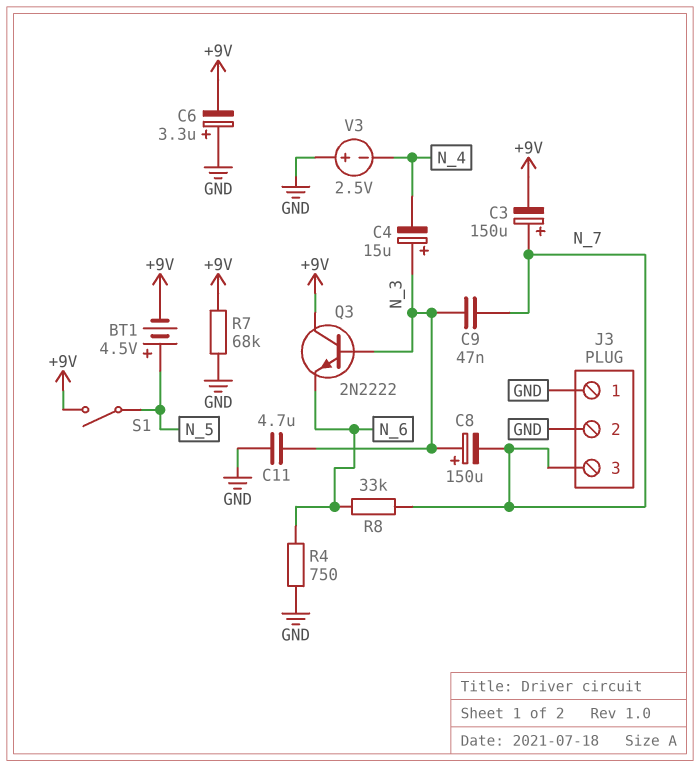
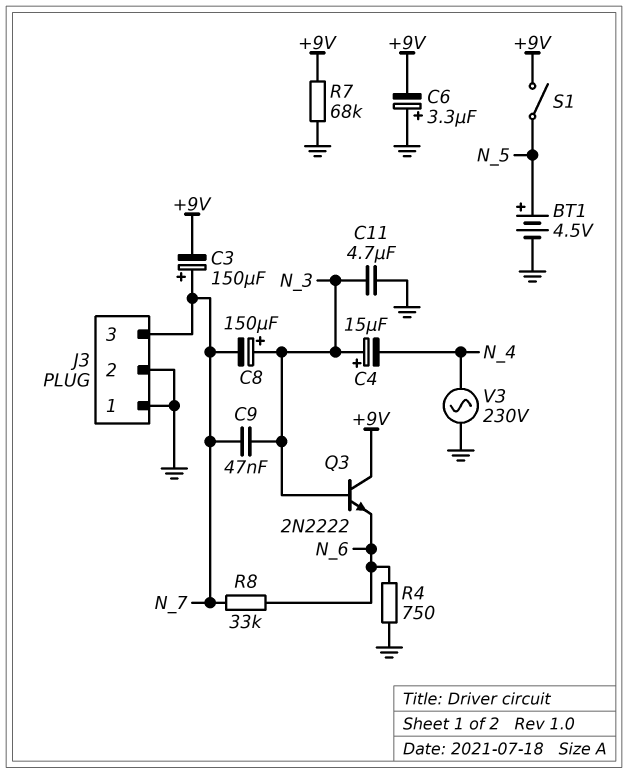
BT1: 4.5V (plus N_5, minus +9V) -> 4.5V (plus N_5, minus GND)
V3: 2.5V (plus GND, minus N_4) -> AC 230V (GND, N_4)

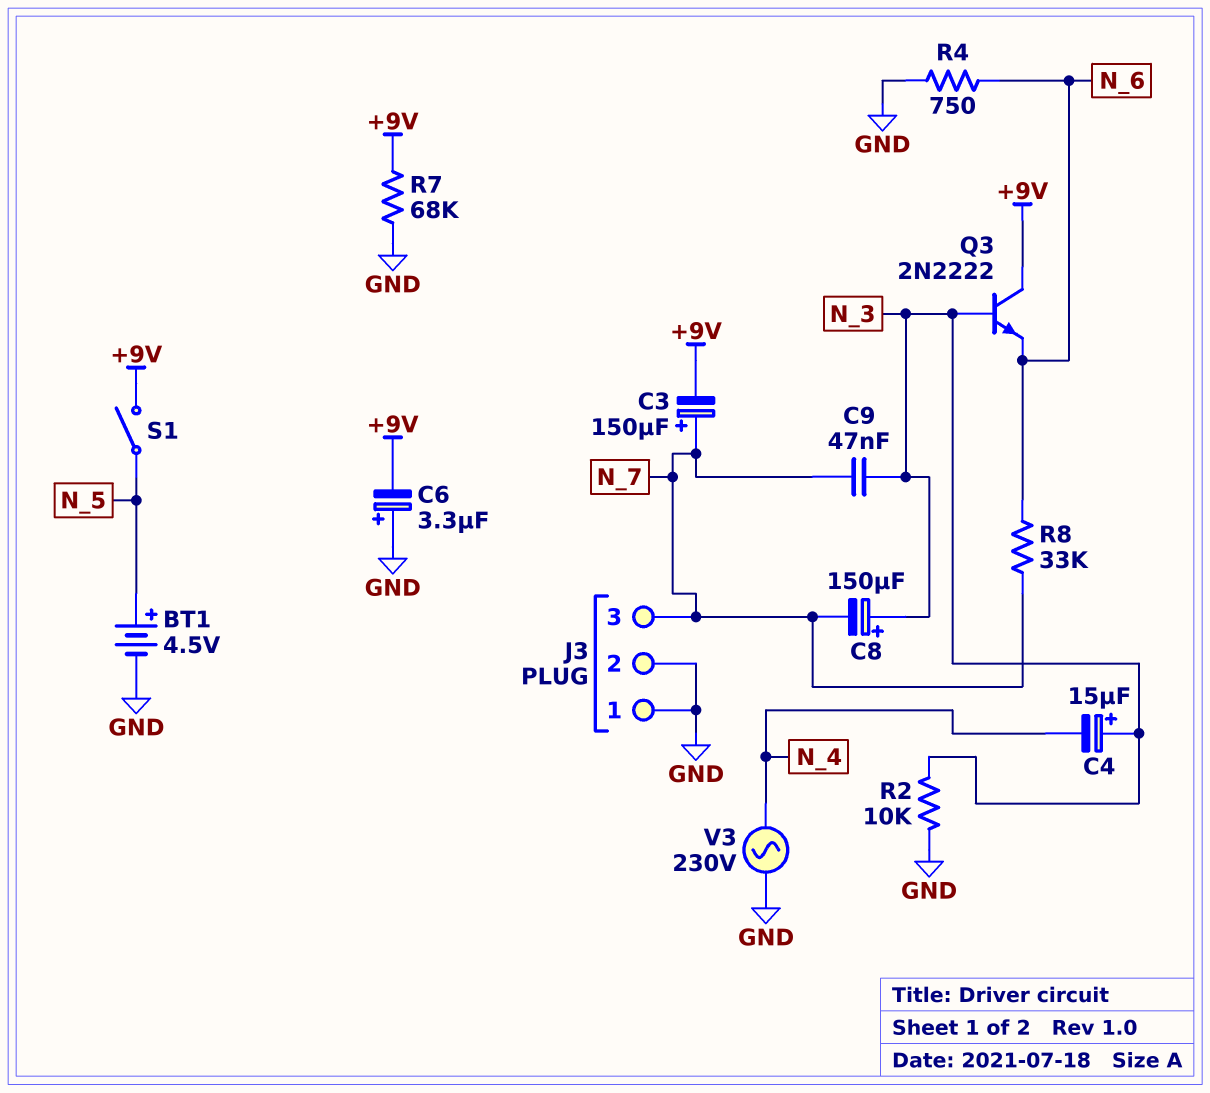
C11: 4.7uF (GND, N_3) -> none
R2: none -> 10k (GND, N_3)

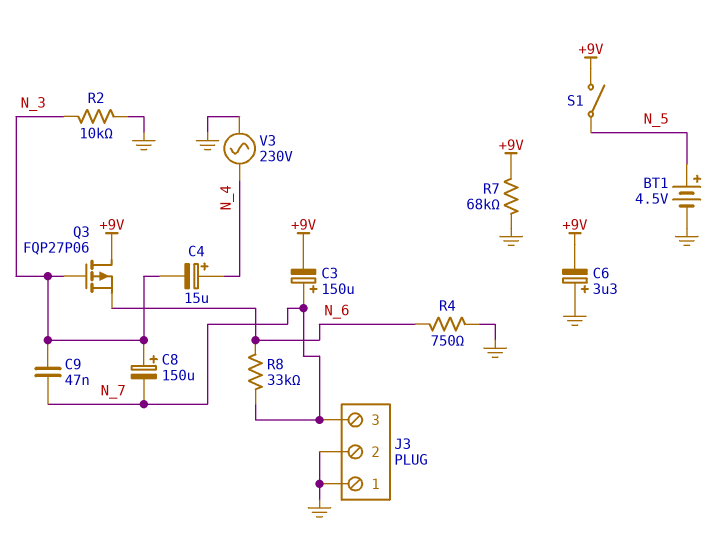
C4: 15uF (plus N_3, minus N_4) -> 15uF (plus N_4, minus N_3)
Q3: NPN 2N2222 (B N_3, C +9V, E N_6) -> PMOS FQP27P06 (G N_3, D +9V, S N_6)

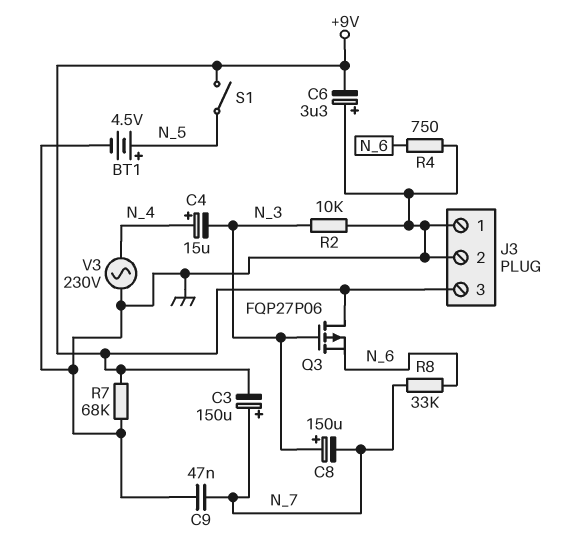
C9: 47nF (N_3, N_7) -> 47nF (GND, N_7)
J3 pin 3: N_7 -> +9V

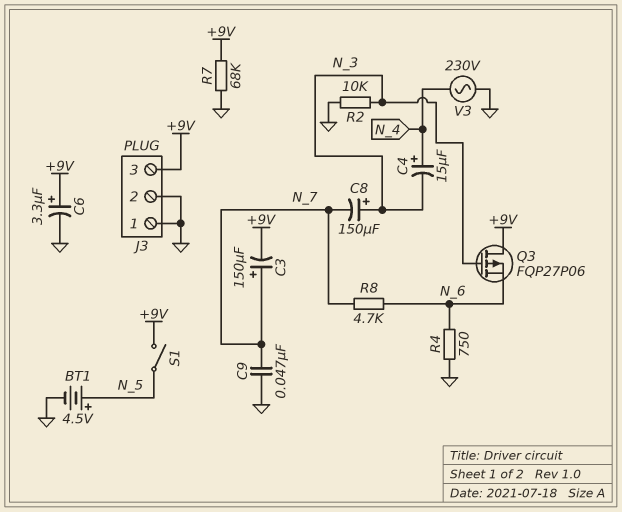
C6: 3.3uF (plus GND, minus +9V) -> 3.3uF (plus +9V, minus GND)
R8: 33k (N_6, N_7) -> 4.7k (N_6, N_7)

